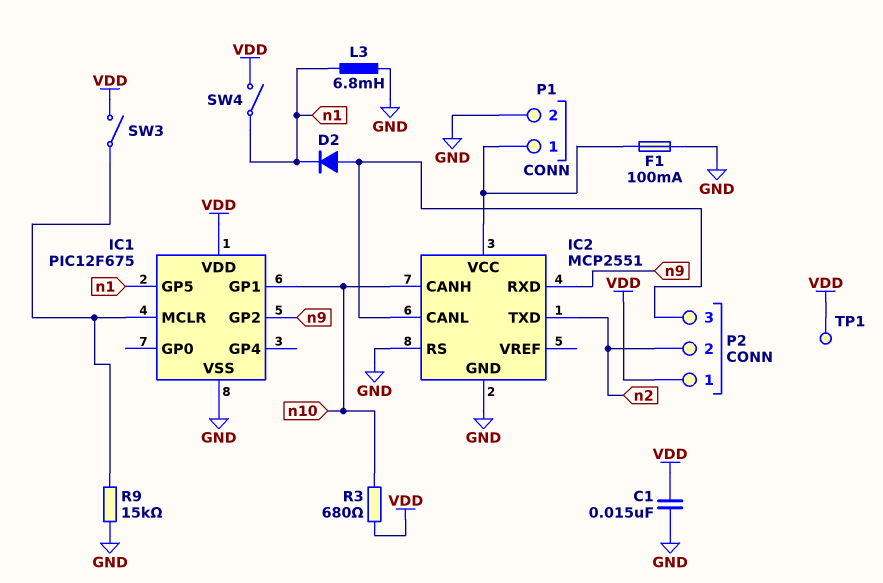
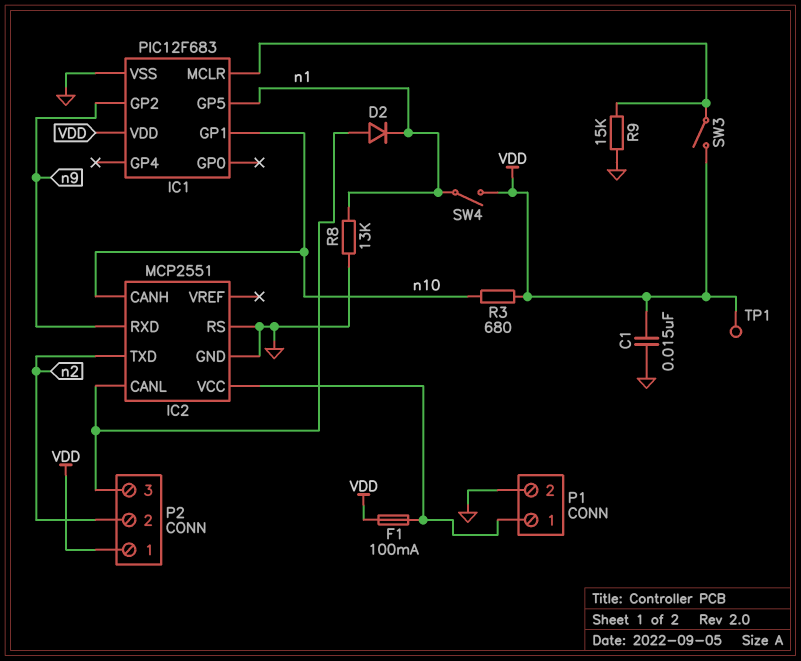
F1: 100mA (GND, IC2/VCC) -> 100mA (IC2/VCC, VDD)
IC1: PIC12F675 -> PIC12F683
L3: 6.8mH (GND, n1) -> none
R8: none -> 13k (GND, n1)

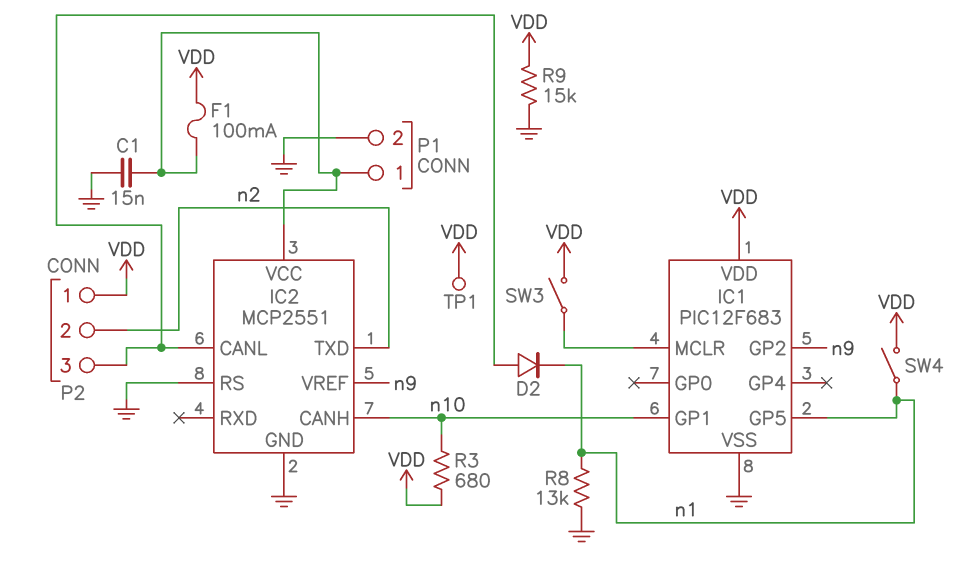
C1: 15nF (GND, VDD) -> 15nF (GND, IC2/VCC)
IC2 pin RXD: n9 -> none
IC2 pin VREF: none -> n9
R9: 15k (GND, IC1/MCLR) -> 15k (GND, VDD)

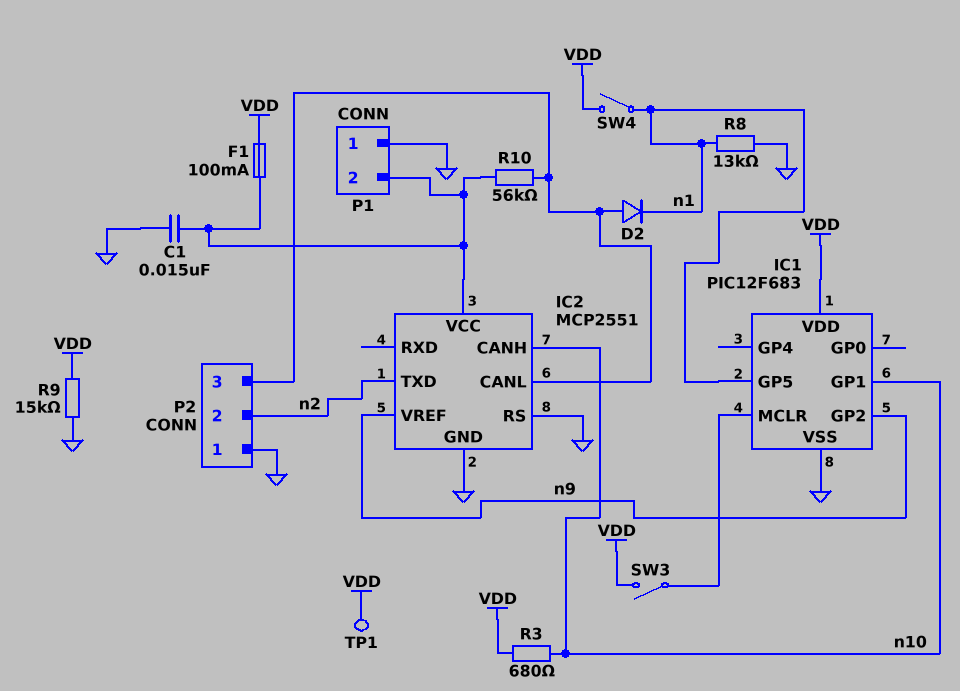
P1 pin 1: IC2/VCC -> GND
P1 pin 2: GND -> IC2/VCC
P2 pin 1: VDD -> GND
R10: none -> 56k (IC2/CANL, IC2/VCC)

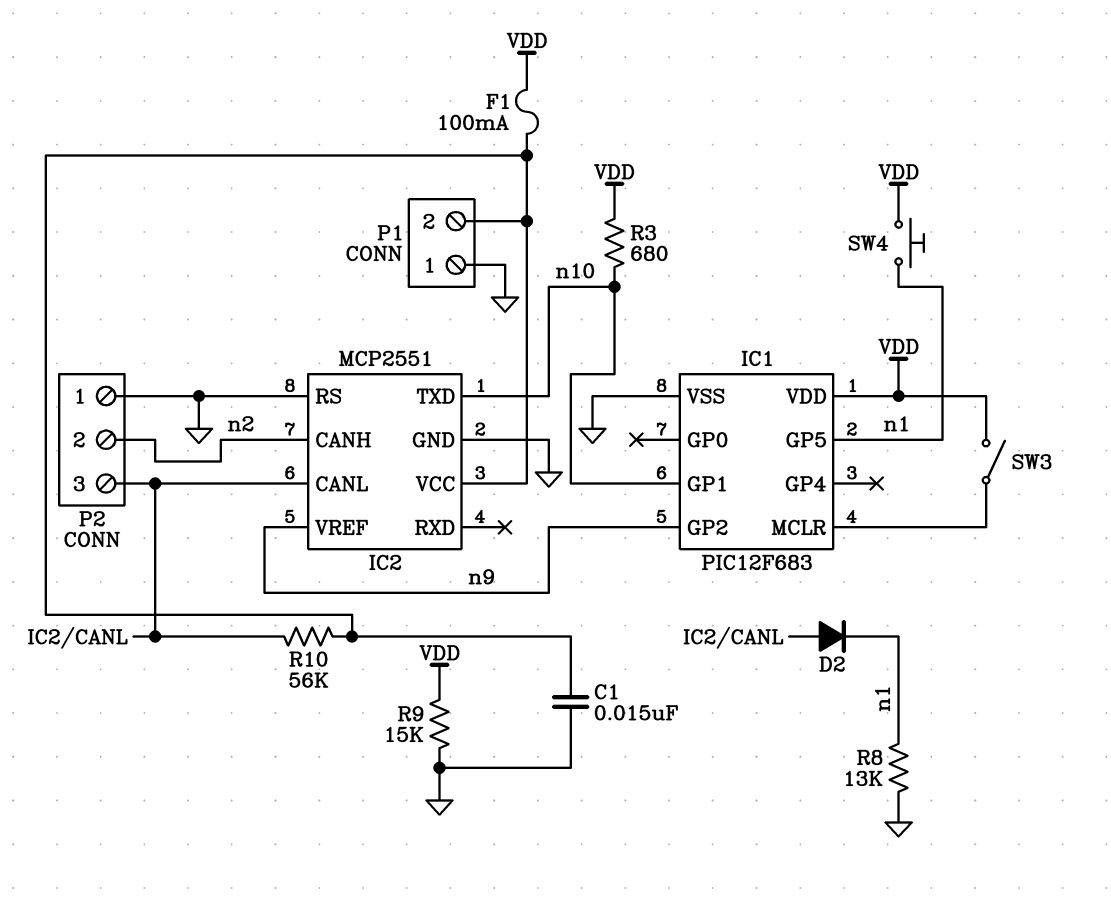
IC2 pin CANH: n10 -> n2
IC2 pin TXD: n2 -> n10
SW4: switch (VDD, n1) -> button (VDD, n1)
TP1: test point (VDD) -> none

